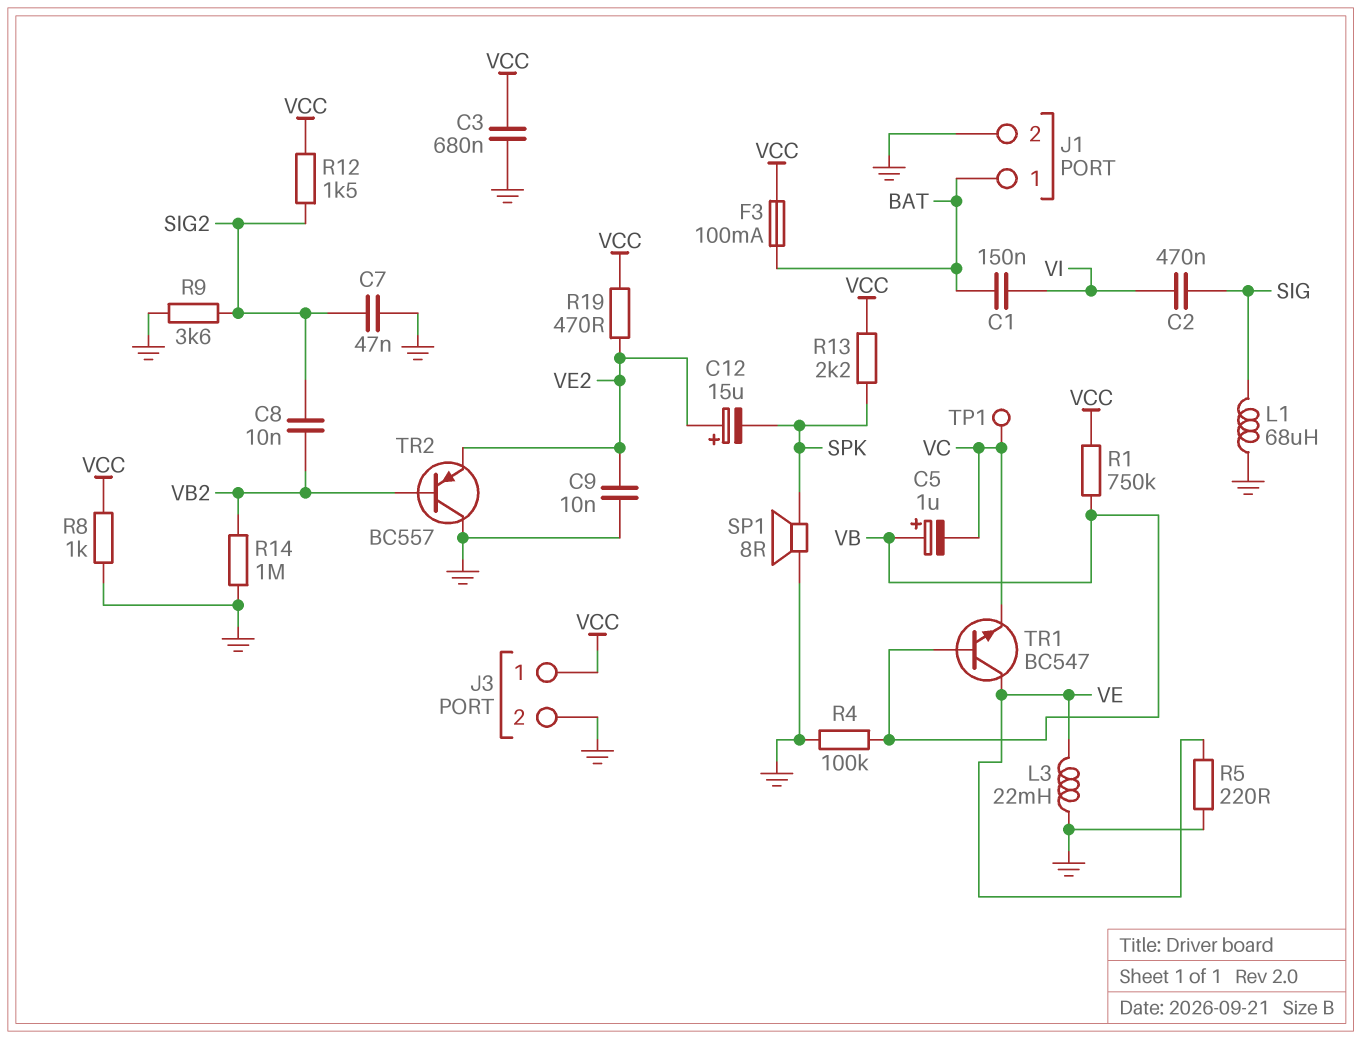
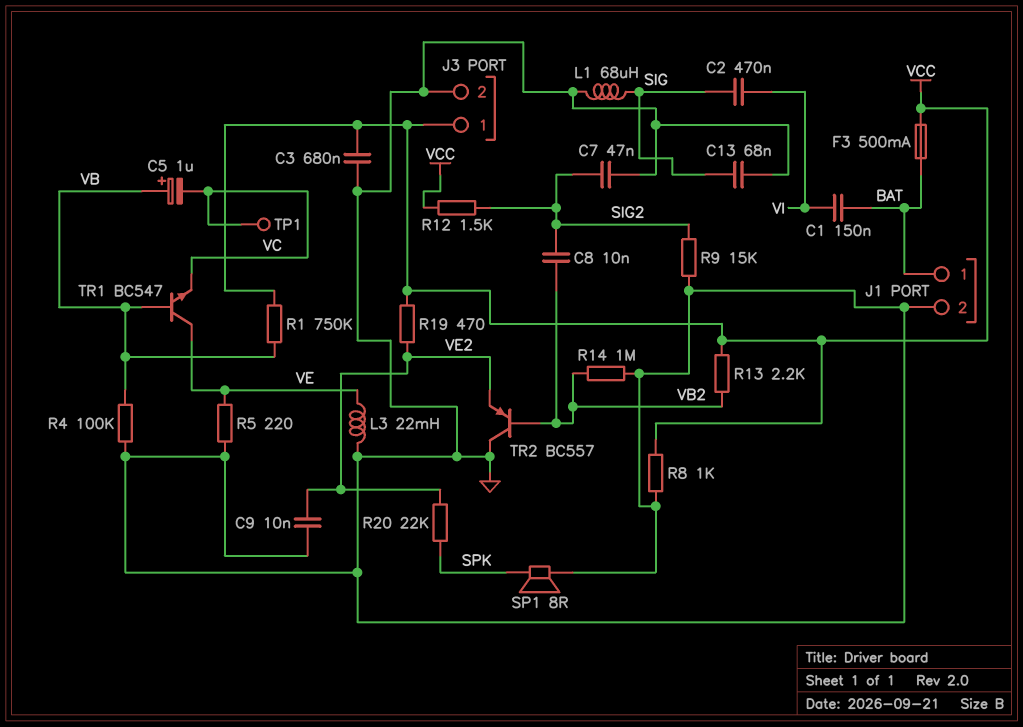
C12: 15uF (plus VE2, minus SPK) -> none
C13: none -> 68nF (GND, SIG)
F3: 100mA (BAT, VCC) -> 500mA (BAT, VCC)
R9: 3.6k (GND, SIG2) -> 15k (GND, SIG2)
R13: 2.2k (SPK, VCC) -> 2.2k (VB2, VCC)
R20: none -> 22k (SPK, VE2)

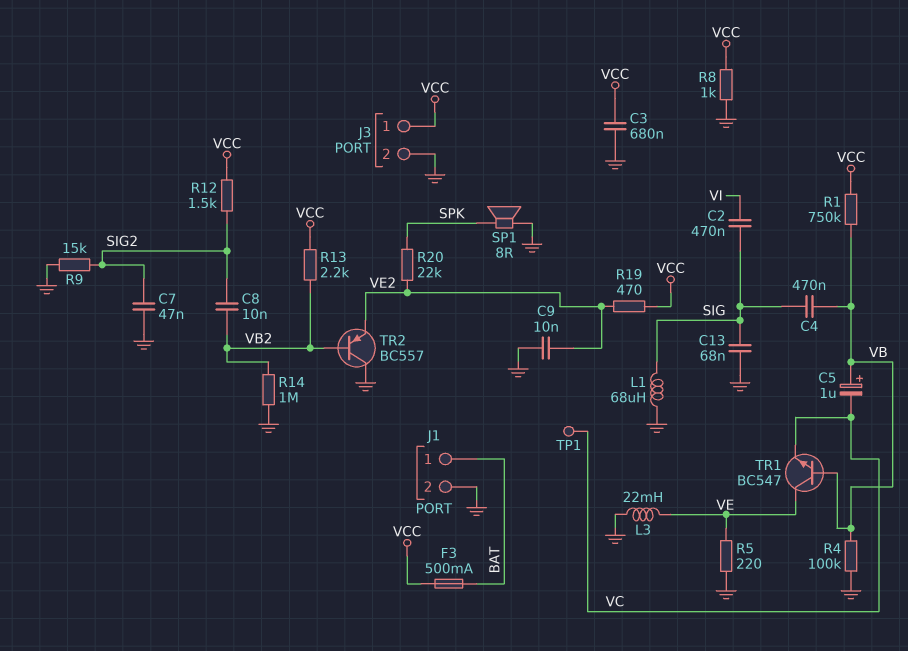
C1: 150nF (BAT, VI) -> none
C4: none -> 470nF (SIG, VB)

